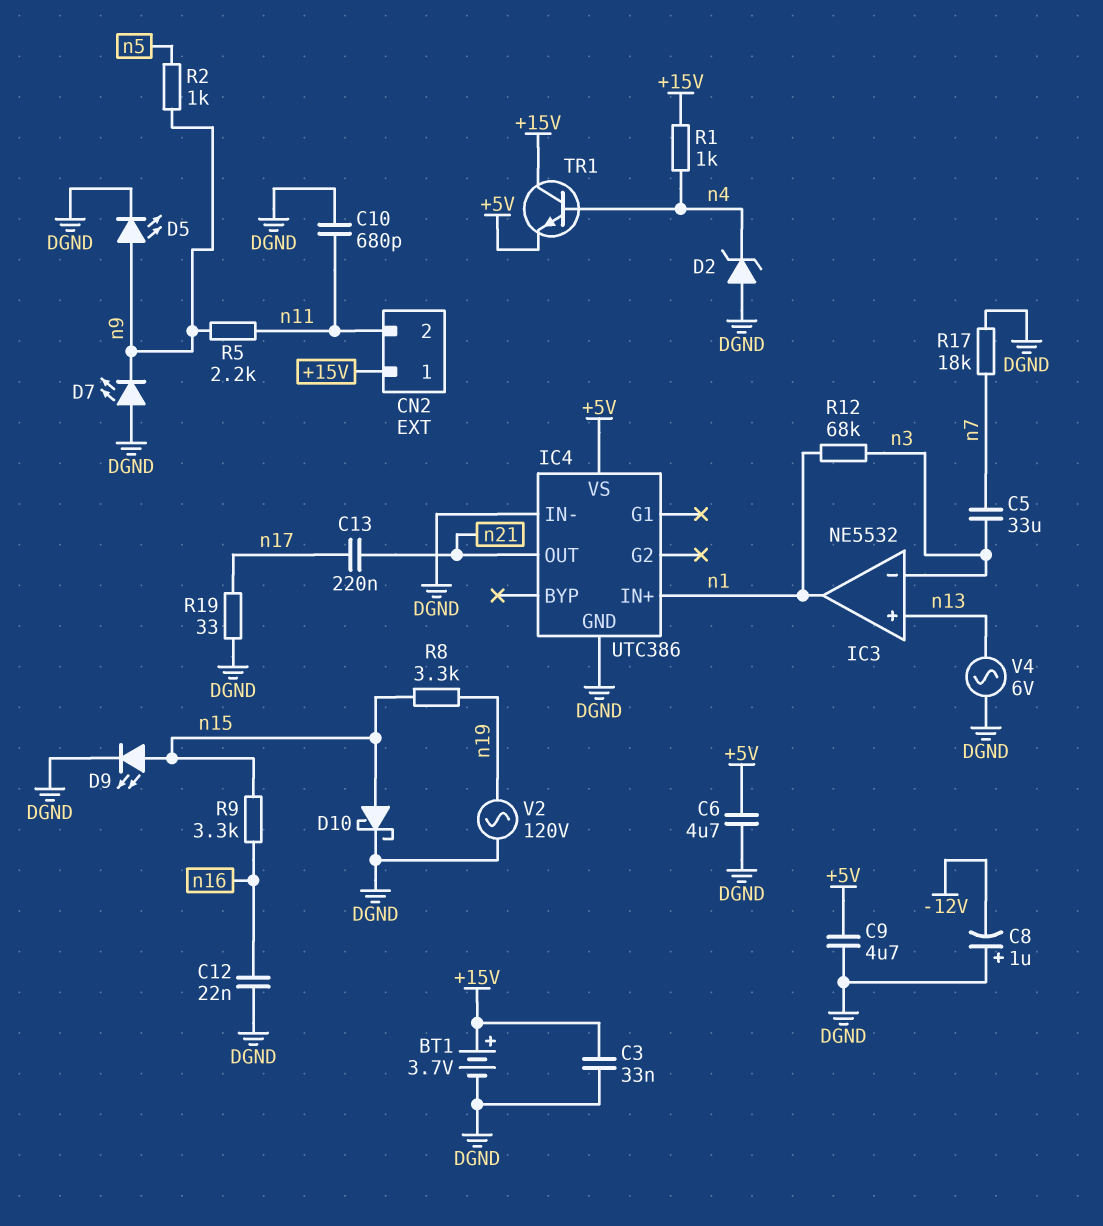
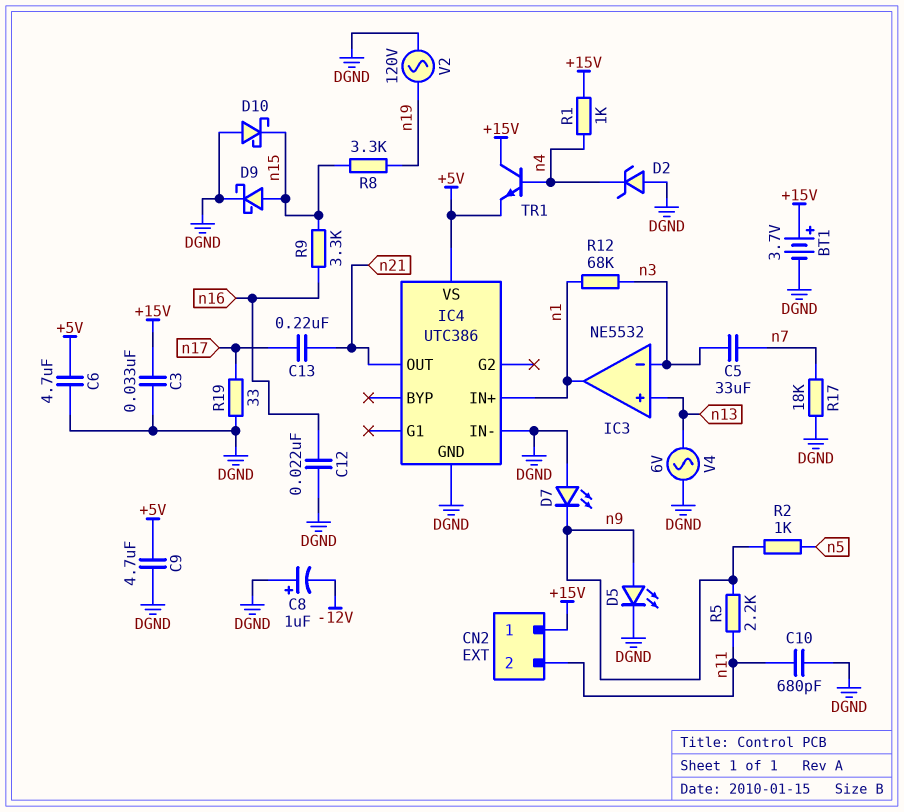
D9: LED (A n15, K DGND) -> schottky (A n15, K DGND)
D10: schottky (A n15, K DGND) -> schottky (A DGND, K n15)

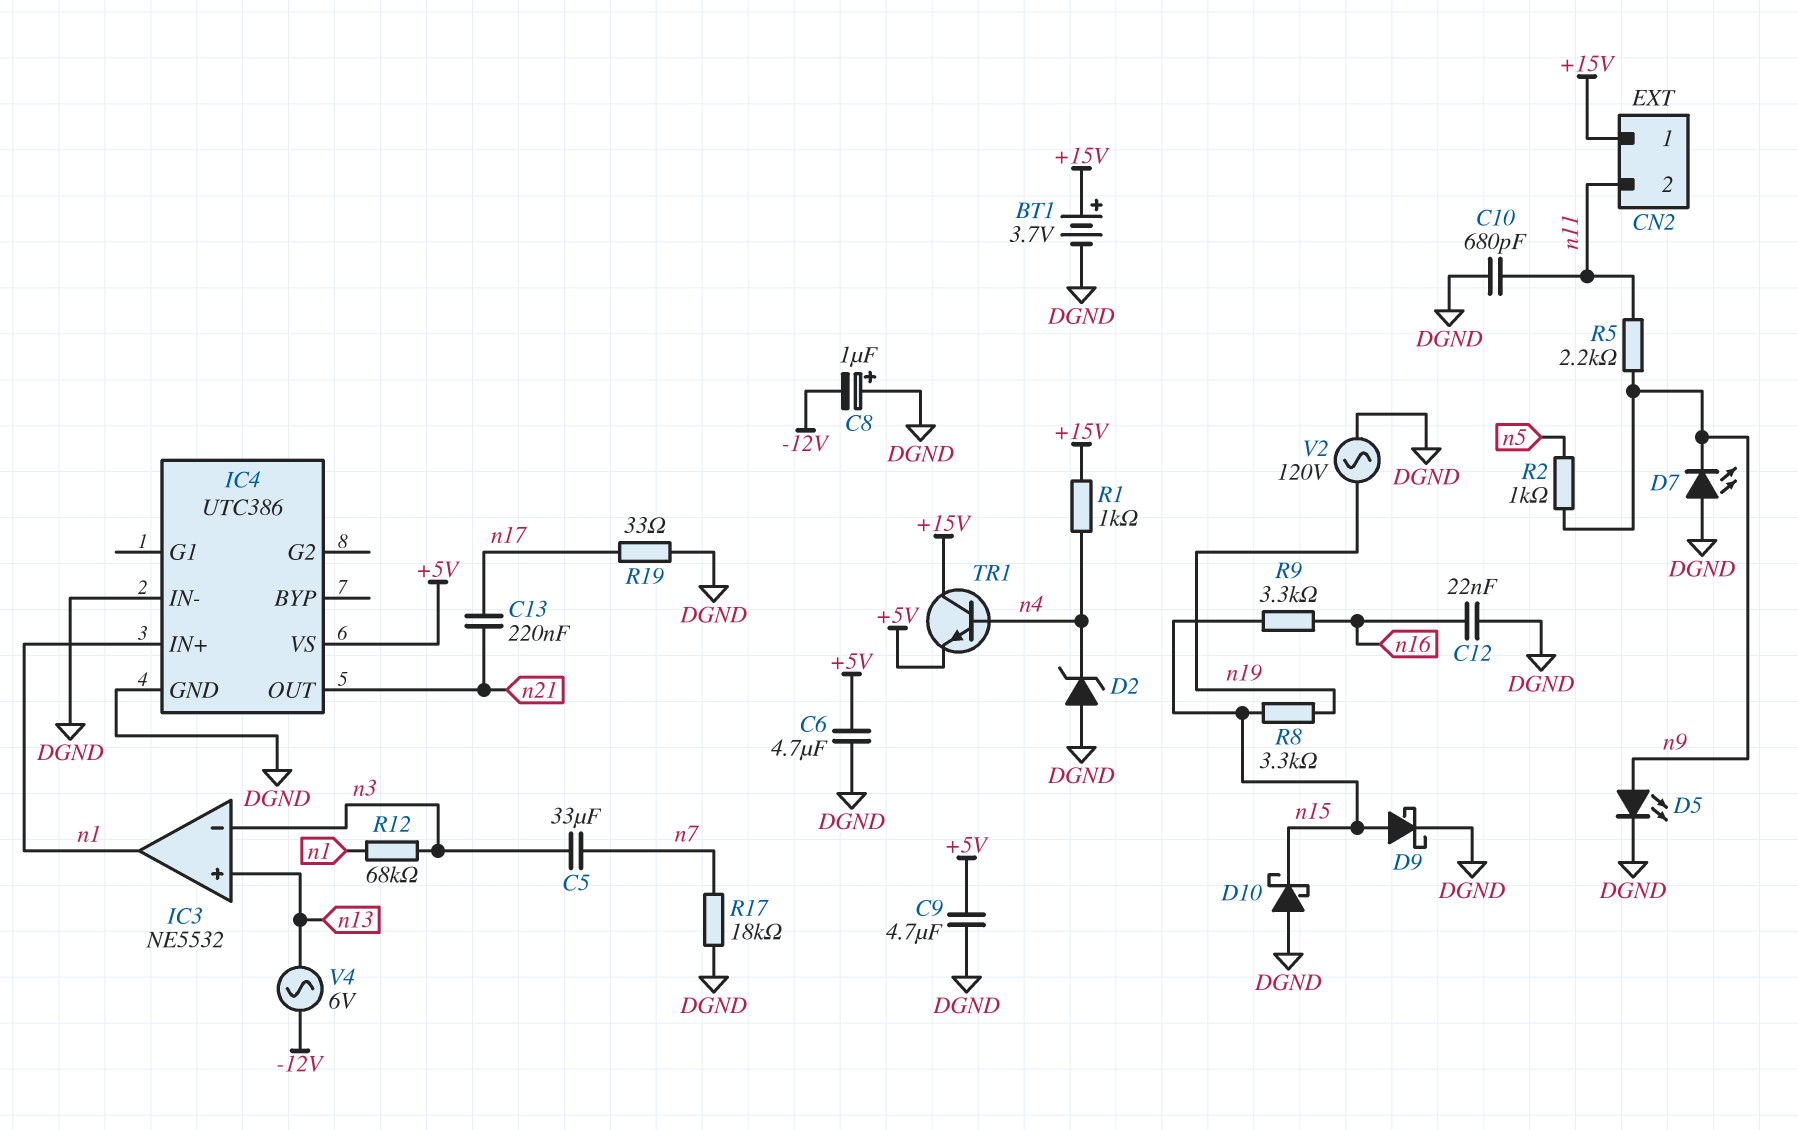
C3: 33nF (+15V, DGND) -> none
V4: AC 6V (DGND, n13) -> AC 6V (-12V, n13)

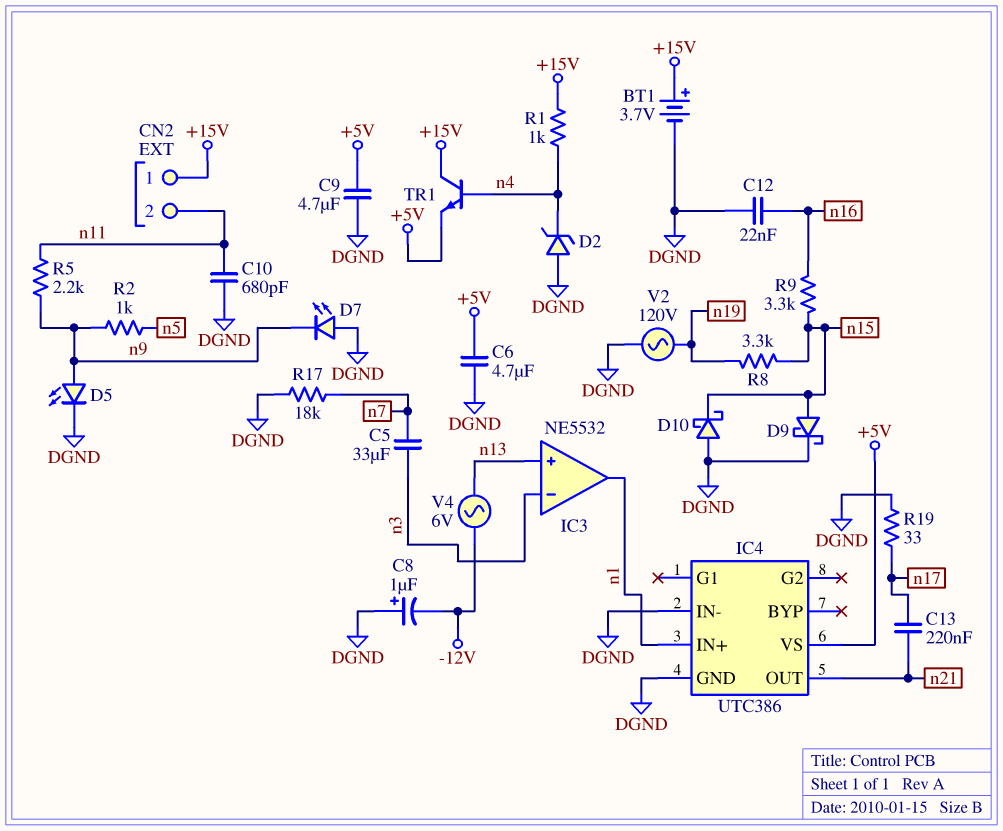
R12: 68k (n1, n3) -> none

